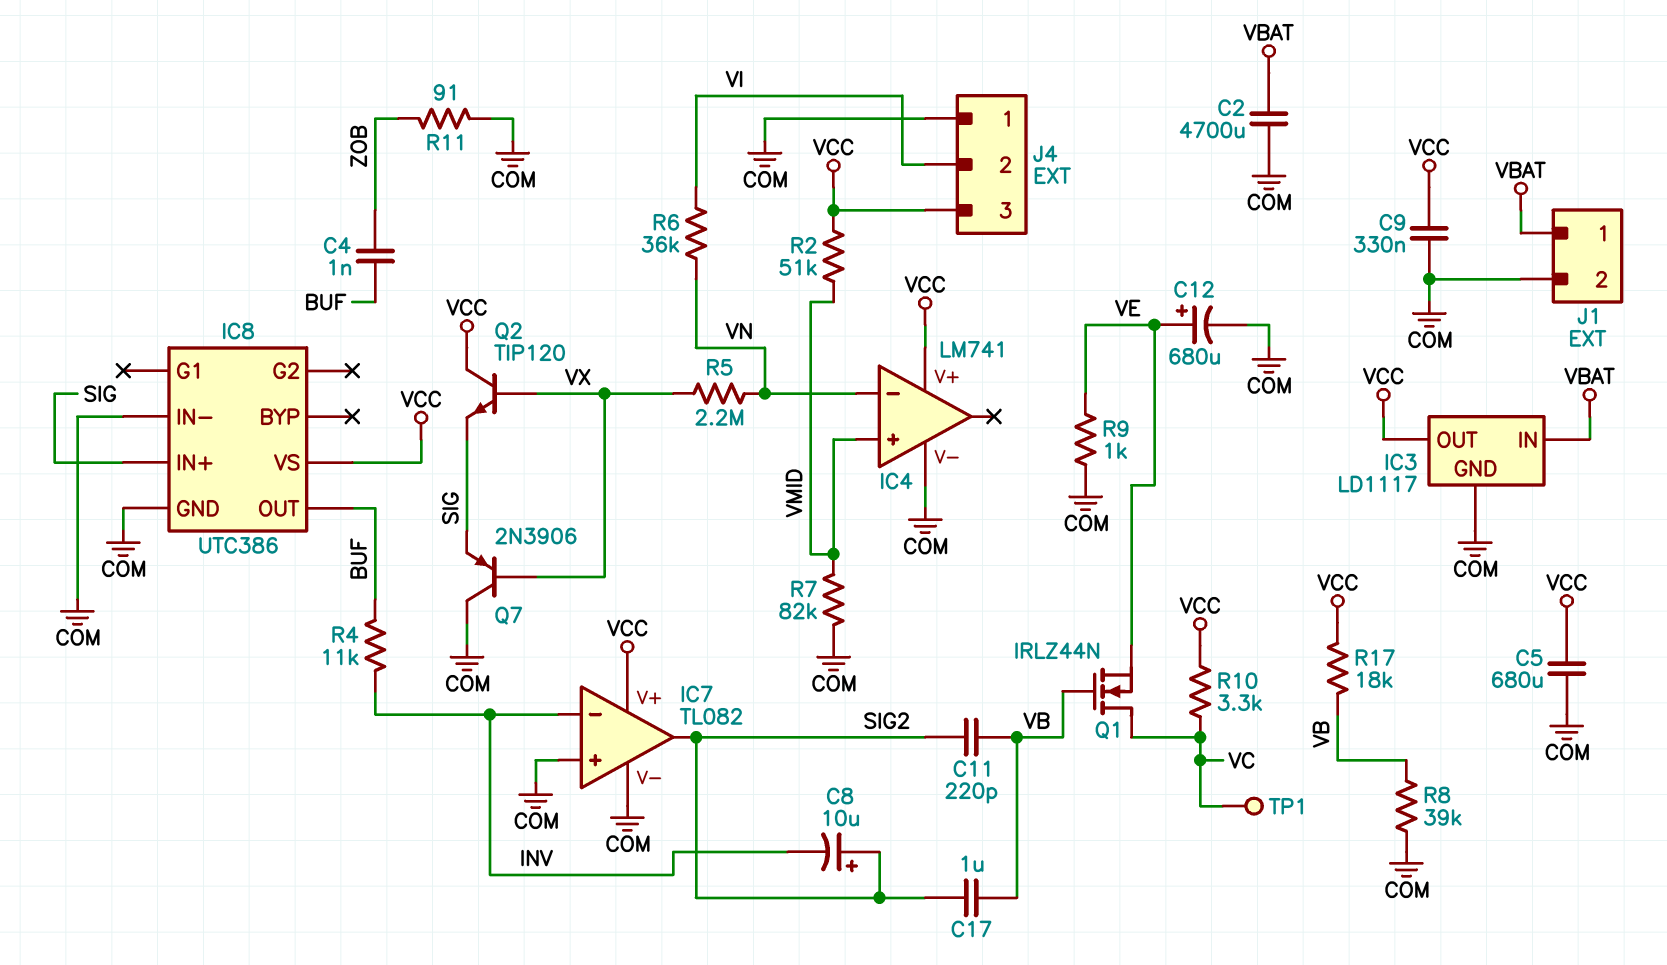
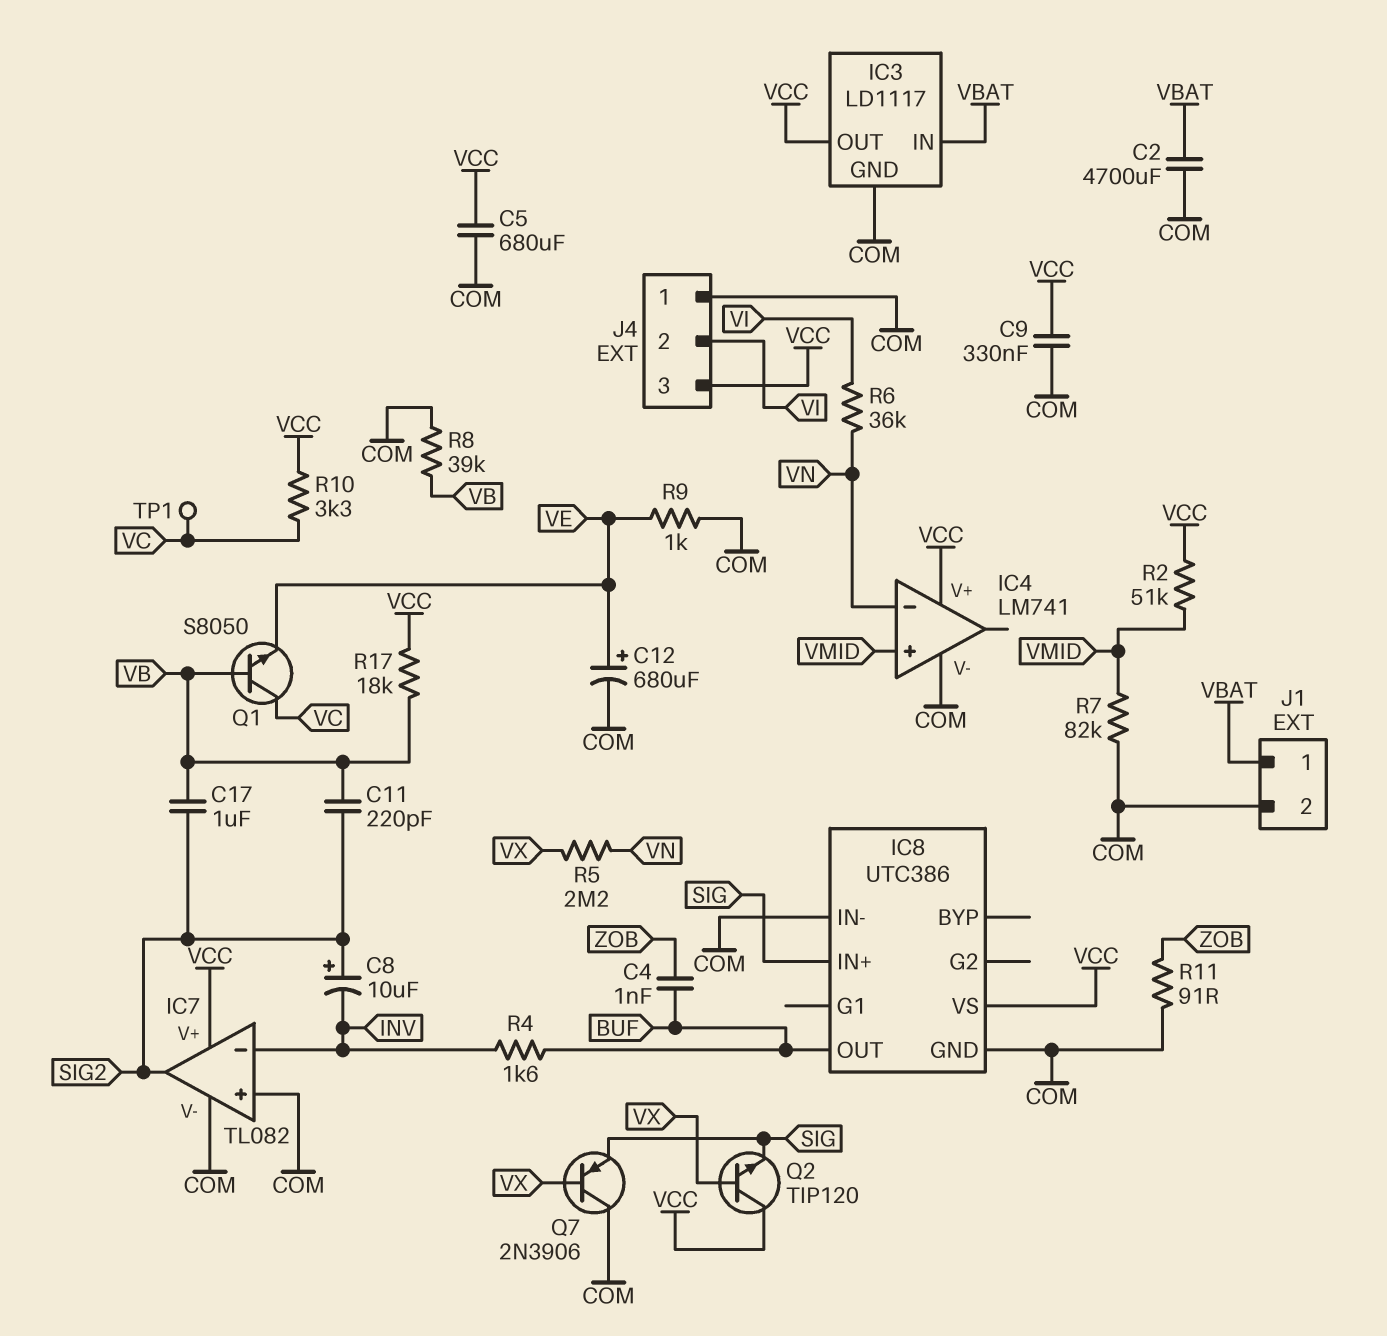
Q1: NMOS IRLZ44N (G VB, D VC, S VE) -> NPN S8050 (B VB, C VC, E VE)
R4: 11k (BUF, INV) -> 1.6k (BUF, INV)

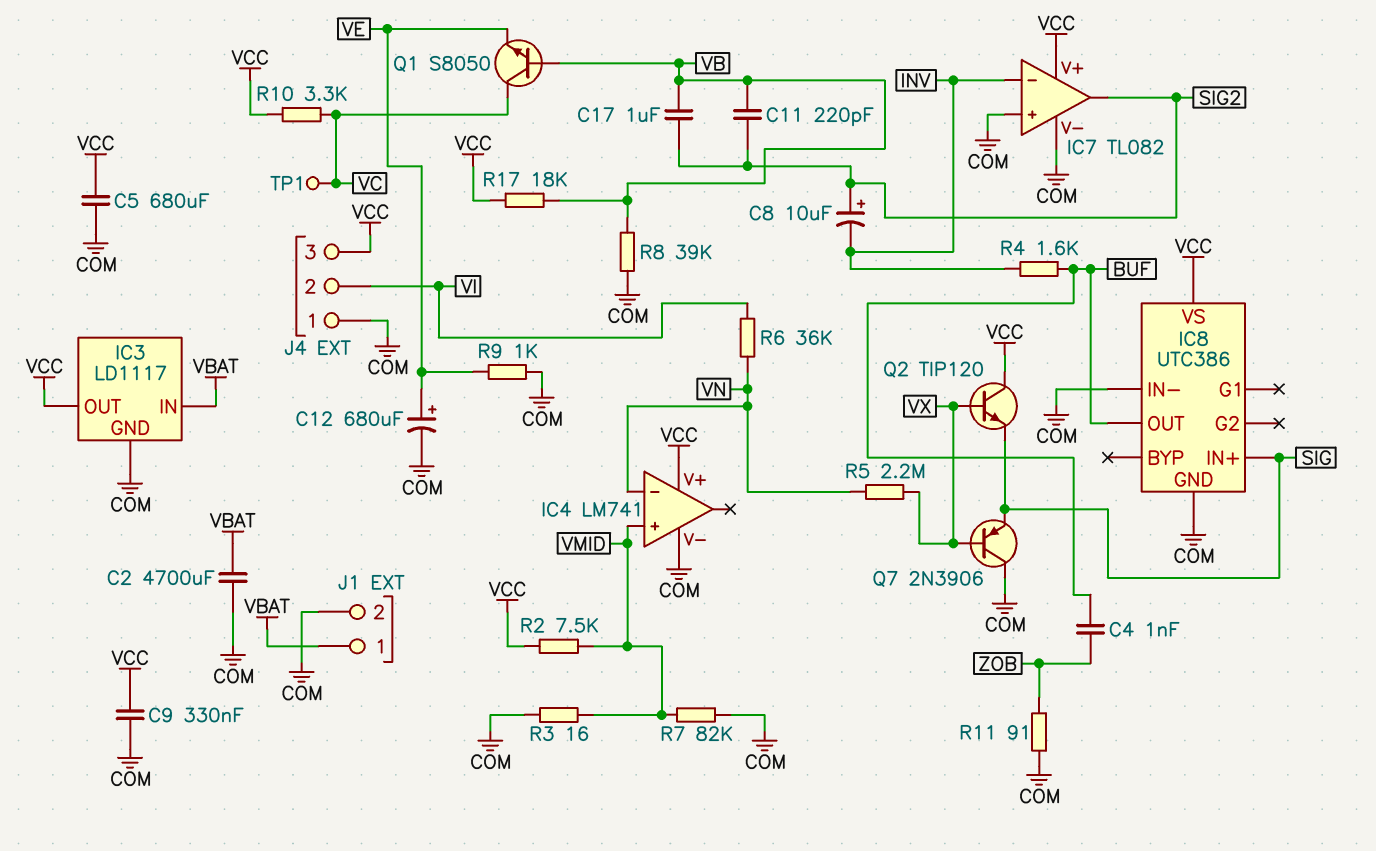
R2: 51k (VCC, VMID) -> 7.5k (VCC, VMID)
R3: none -> 16 (COM, VMID)

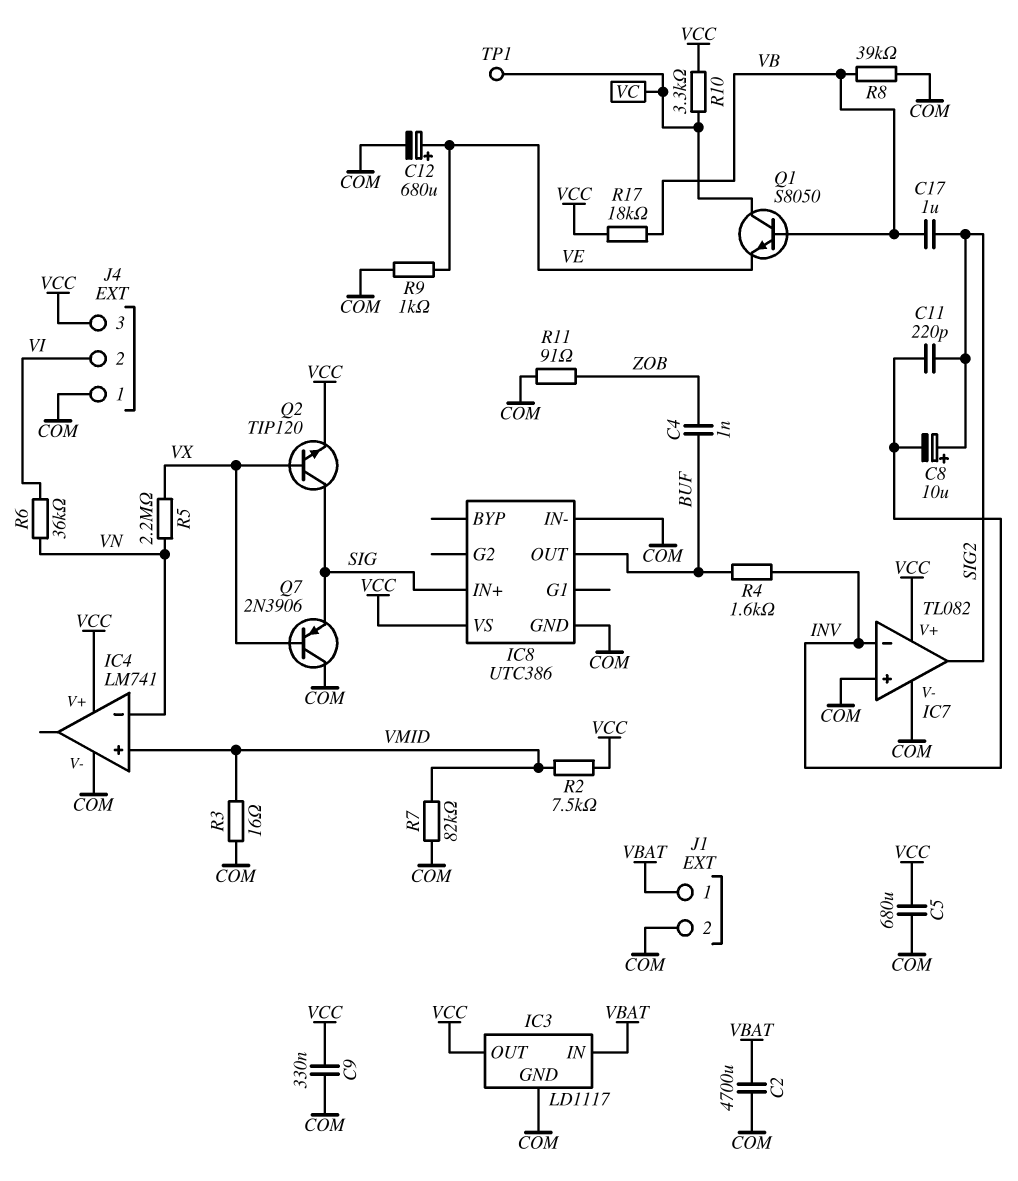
C11: 220pF (SIG2, VB) -> 220pF (INV, SIG2)
Q2: NPN TIP120 (B VX, C VCC, E SIG) -> NPN TIP120 (B VX, C SIG, E VCC)

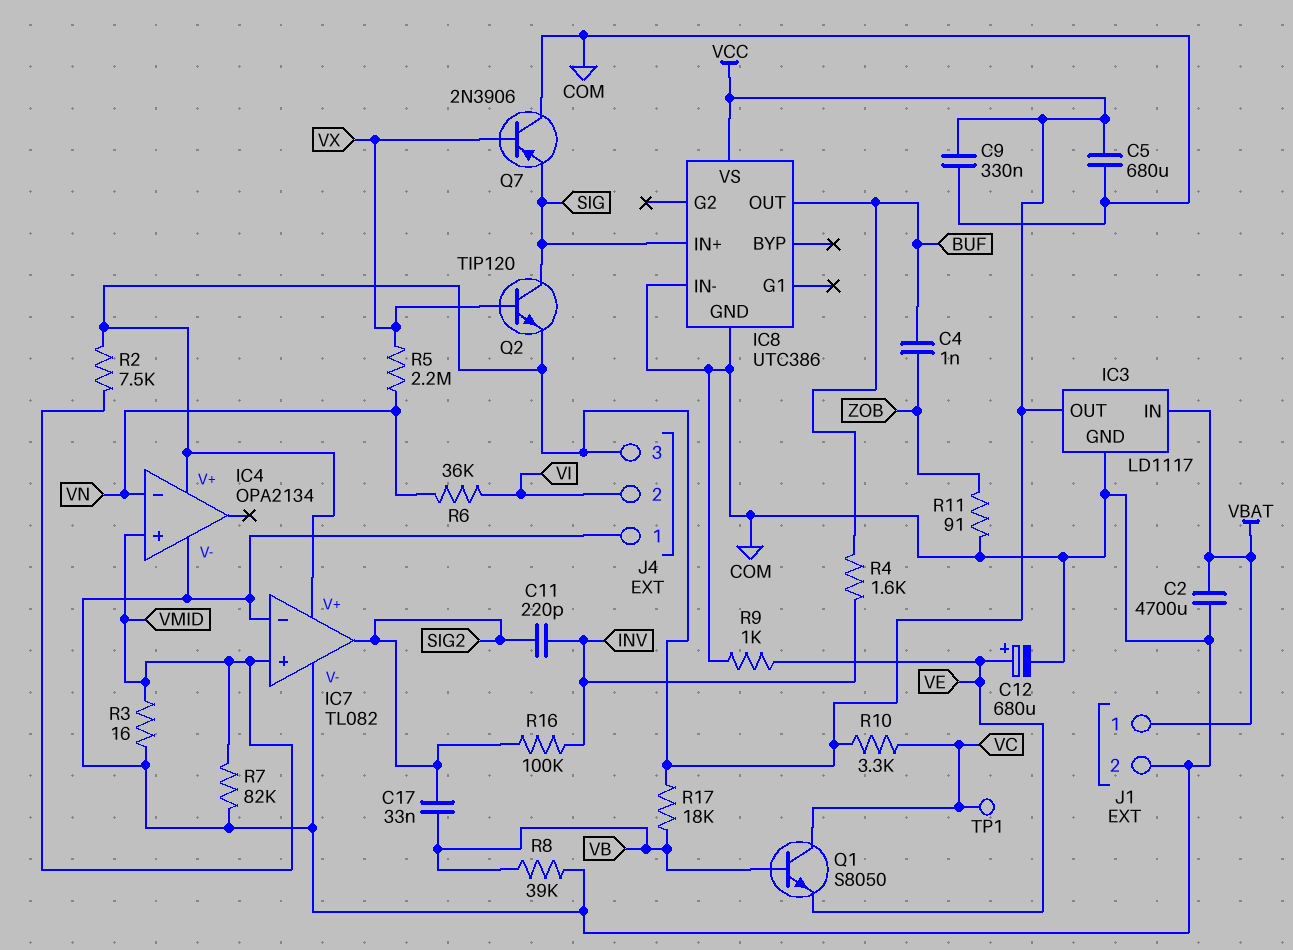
C8: 10uF (plus SIG2, minus INV) -> none
C17: 1uF (SIG2, VB) -> 33nF (SIG2, VB)
IC4: LM741 -> OPA2134
IC7 pin in+: COM -> VMID
IC7 pin in-: INV -> COM
R16: none -> 100k (INV, SIG2)

